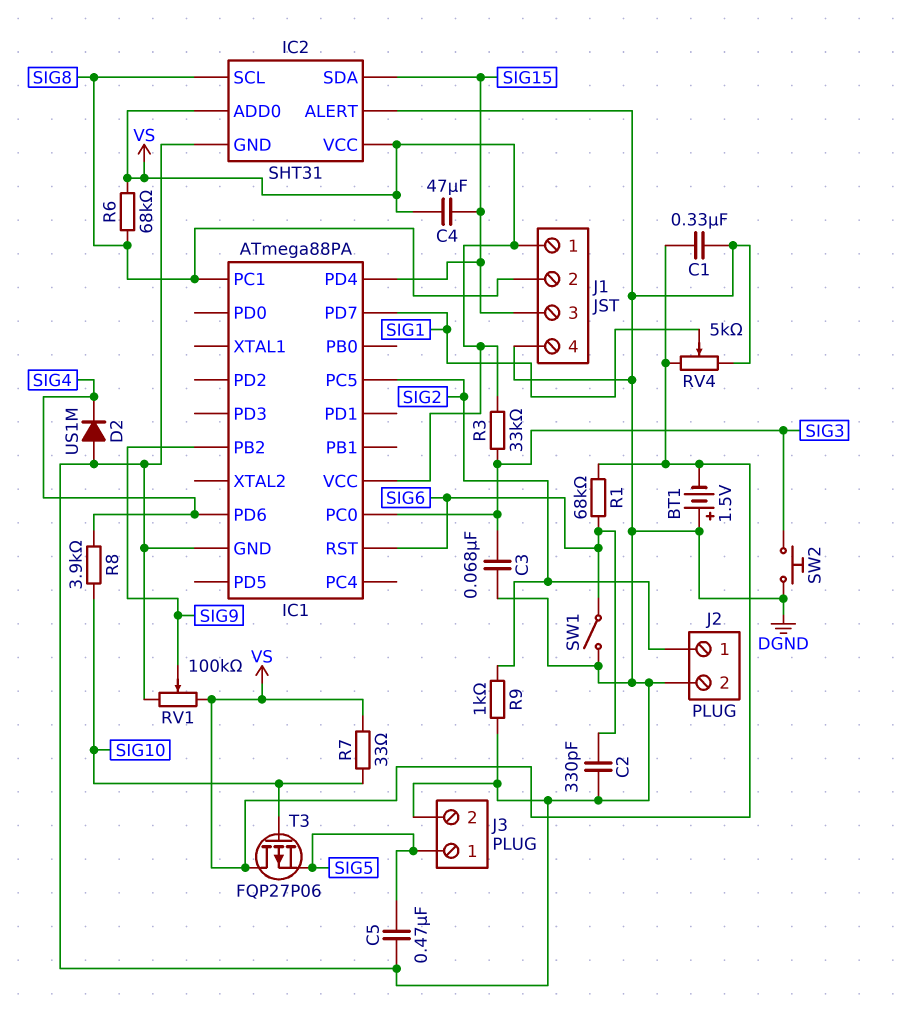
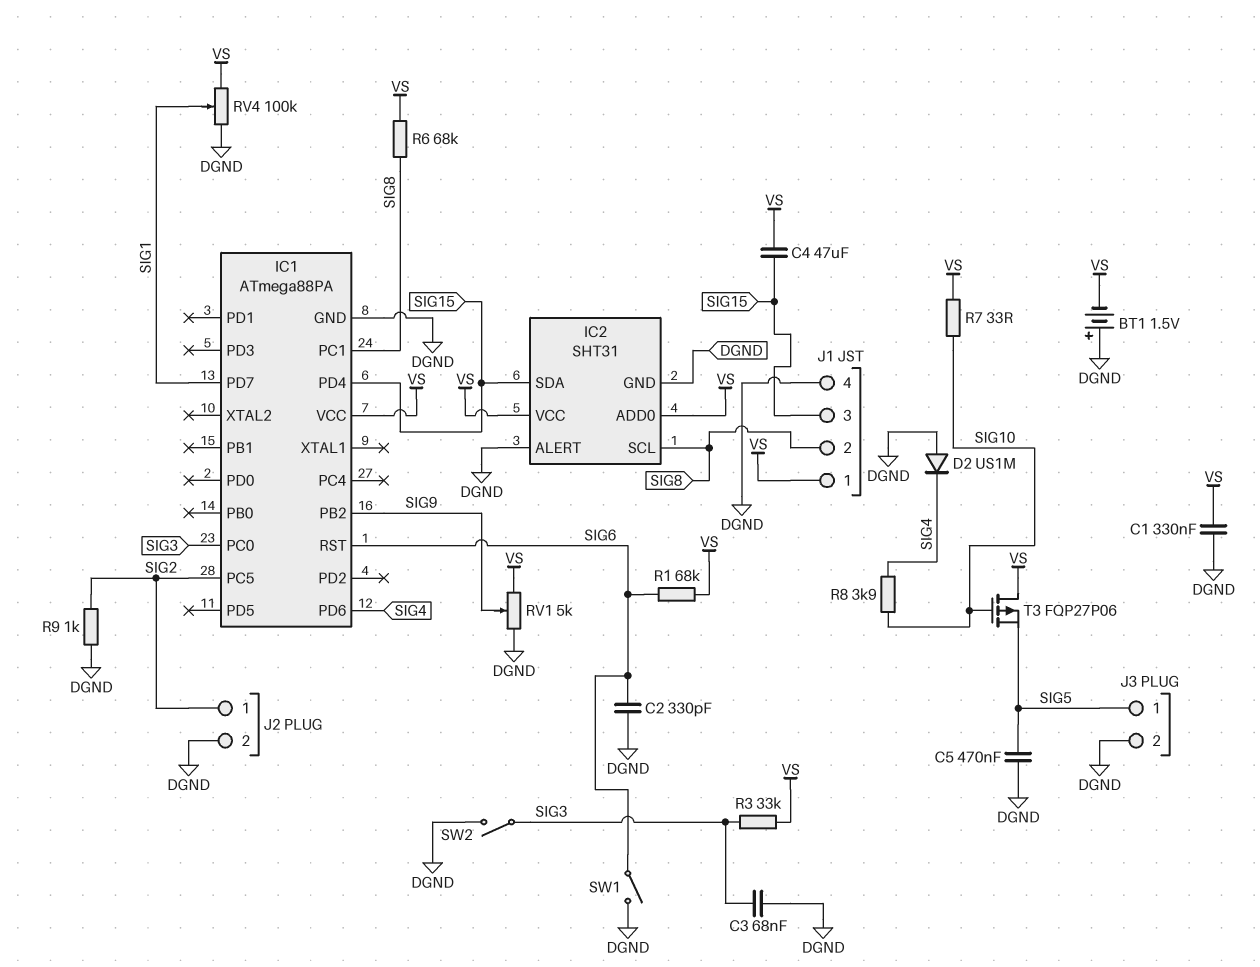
RV1: 100k (DGND, VS, wiper SIG9) -> 5k (DGND, VS, wiper SIG9)
RV4: 5k (DGND, VS, wiper SIG1) -> 100k (DGND, VS, wiper SIG1)
SW2: button (DGND, SIG3) -> switch (DGND, SIG3)

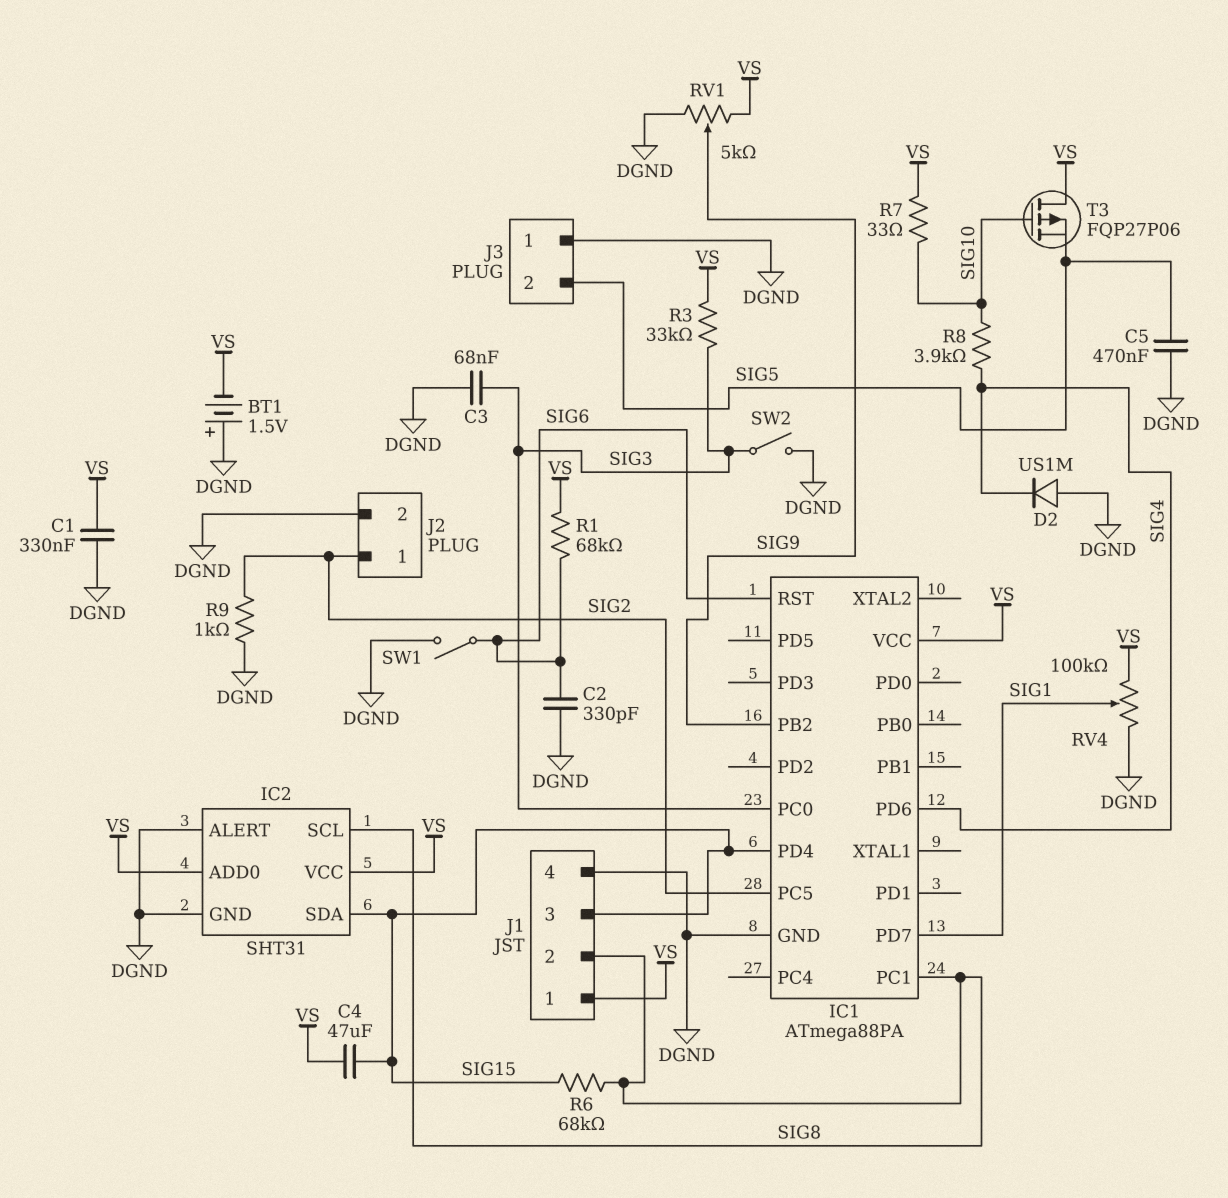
J3 pin 1: SIG5 -> DGND
J3 pin 2: DGND -> SIG5
R6: 68k (SIG8, VS) -> 68k (SIG8, SIG15)

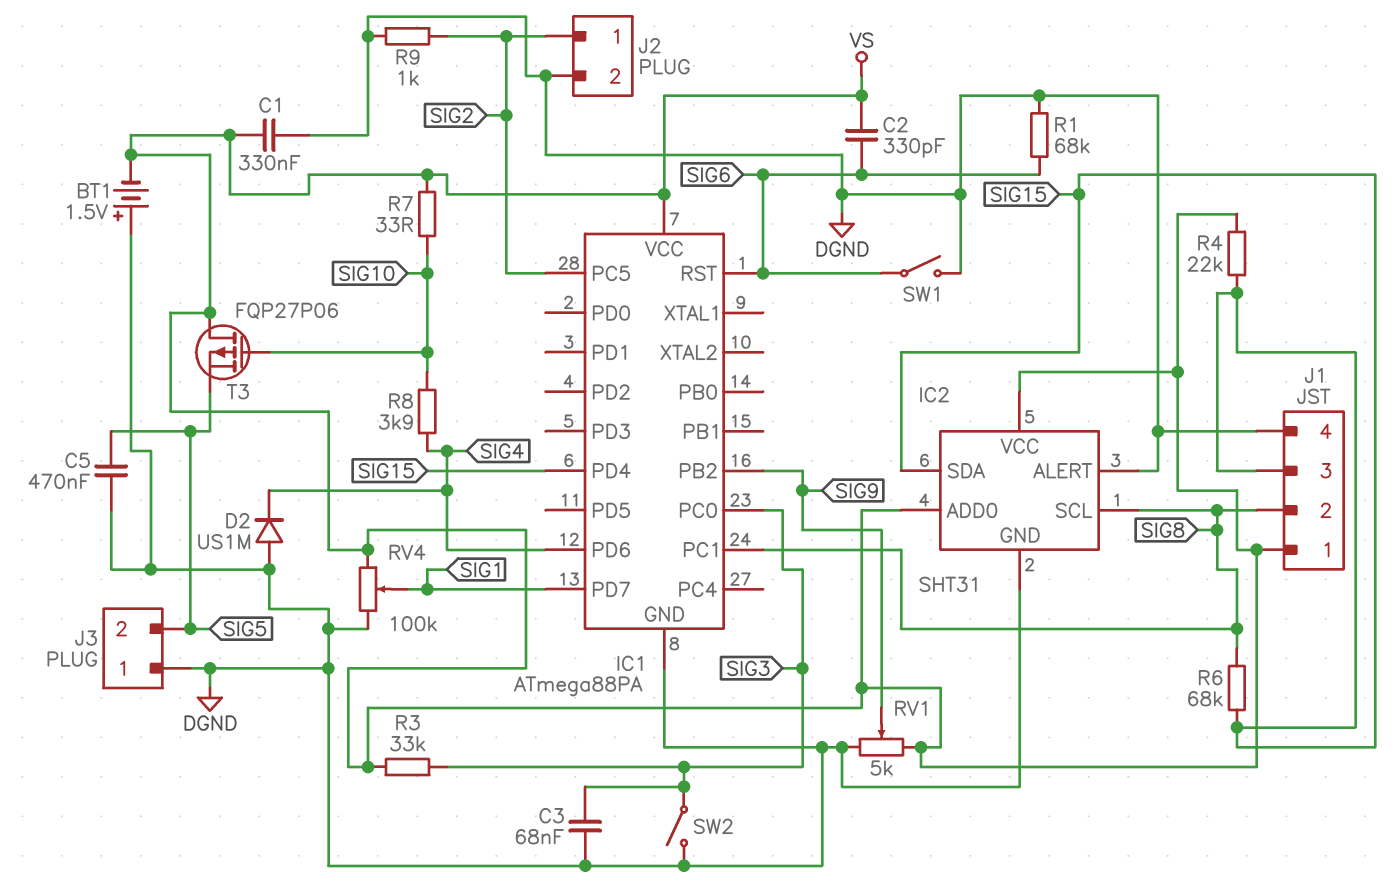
C2: 330pF (DGND, SIG6) -> 330pF (SIG6, VS)
C4: 47uF (SIG15, VS) -> none
R1: 68k (SIG6, VS) -> 68k (DGND, SIG6)
R4: none -> 22k (SIG15, VS)

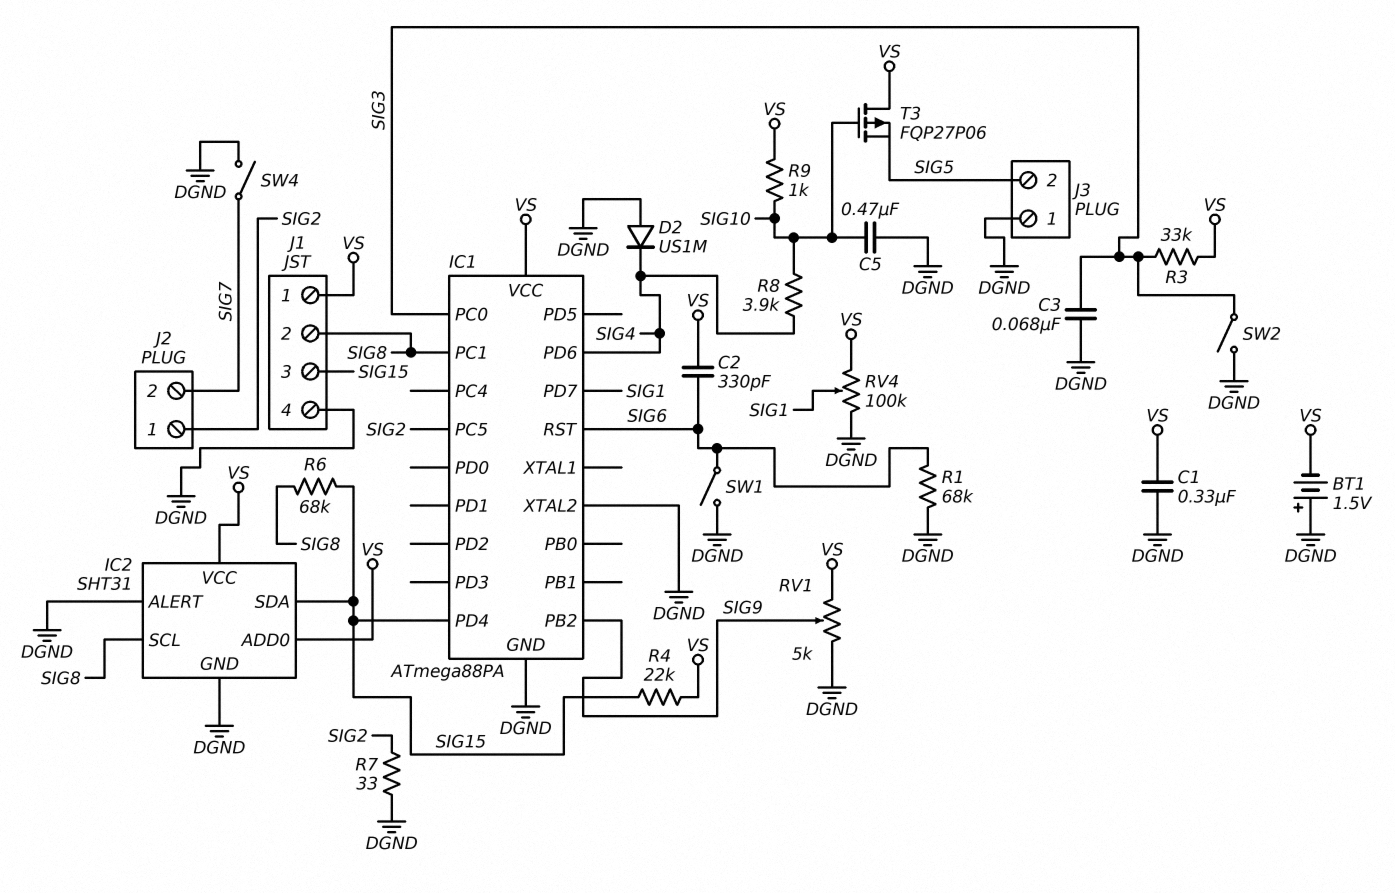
C5: 470nF (DGND, SIG5) -> 470nF (DGND, SIG10)
IC1 pin XTAL2: none -> DGND
J2 pin 2: DGND -> SIG7
R7: 33 (SIG10, VS) -> 33 (DGND, SIG2)
R9: 1k (DGND, SIG2) -> 1k (SIG10, VS)
SW4: none -> switch (DGND, SIG7)

